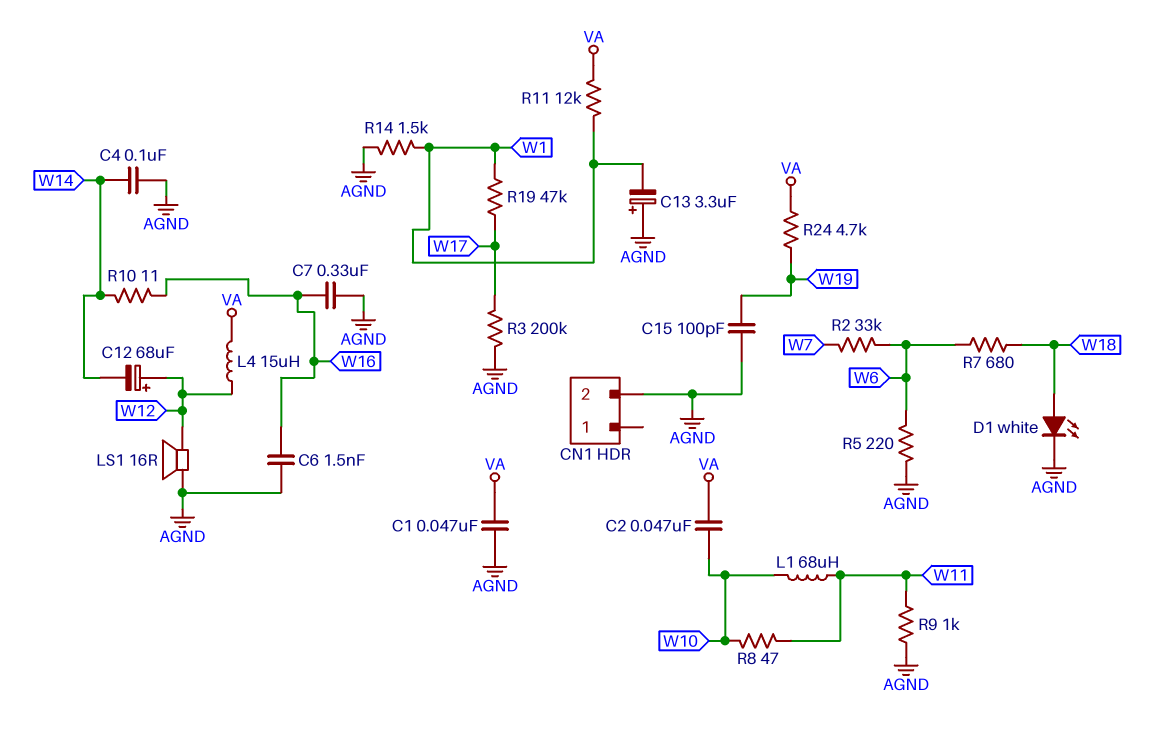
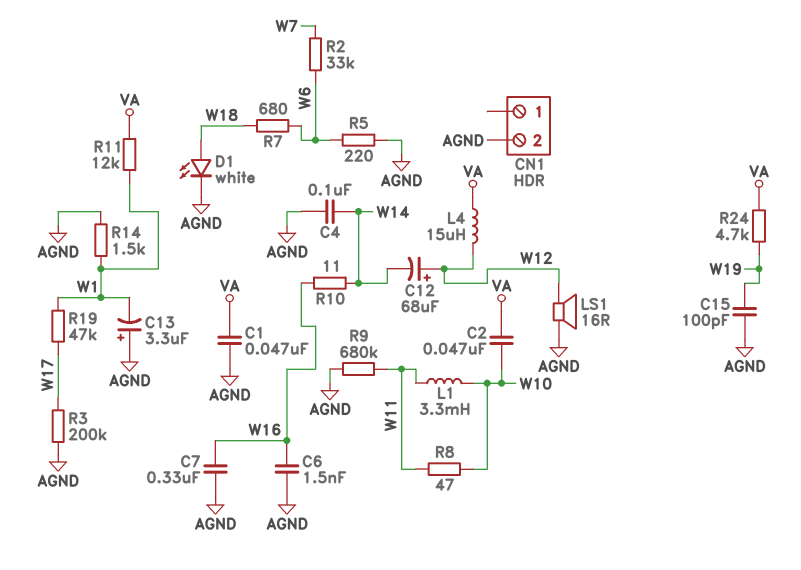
L1: 68uH (W10, W11) -> 3.3mH (W10, W11)
R9: 1k (AGND, W11) -> 680k (AGND, W11)

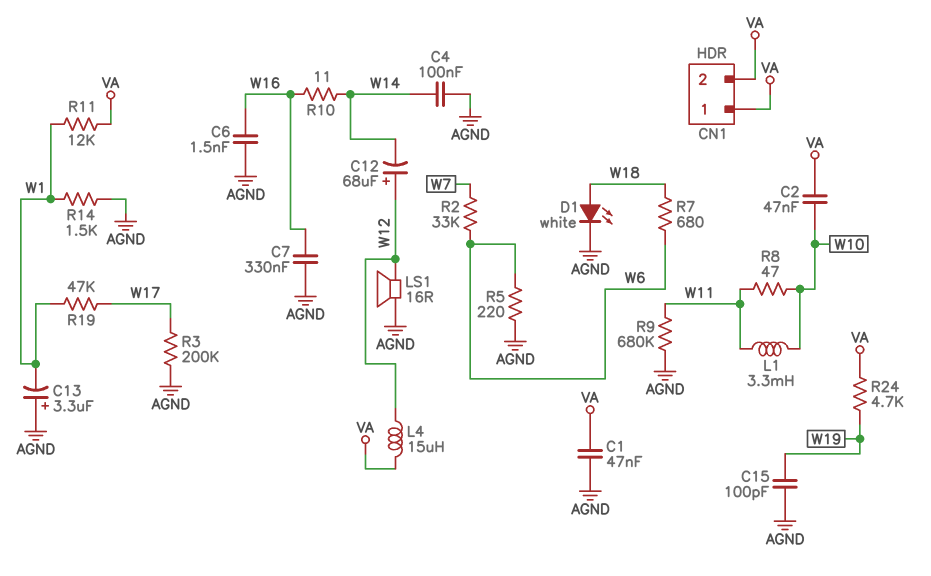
CN1 pin 1: none -> VA
CN1 pin 2: AGND -> VA

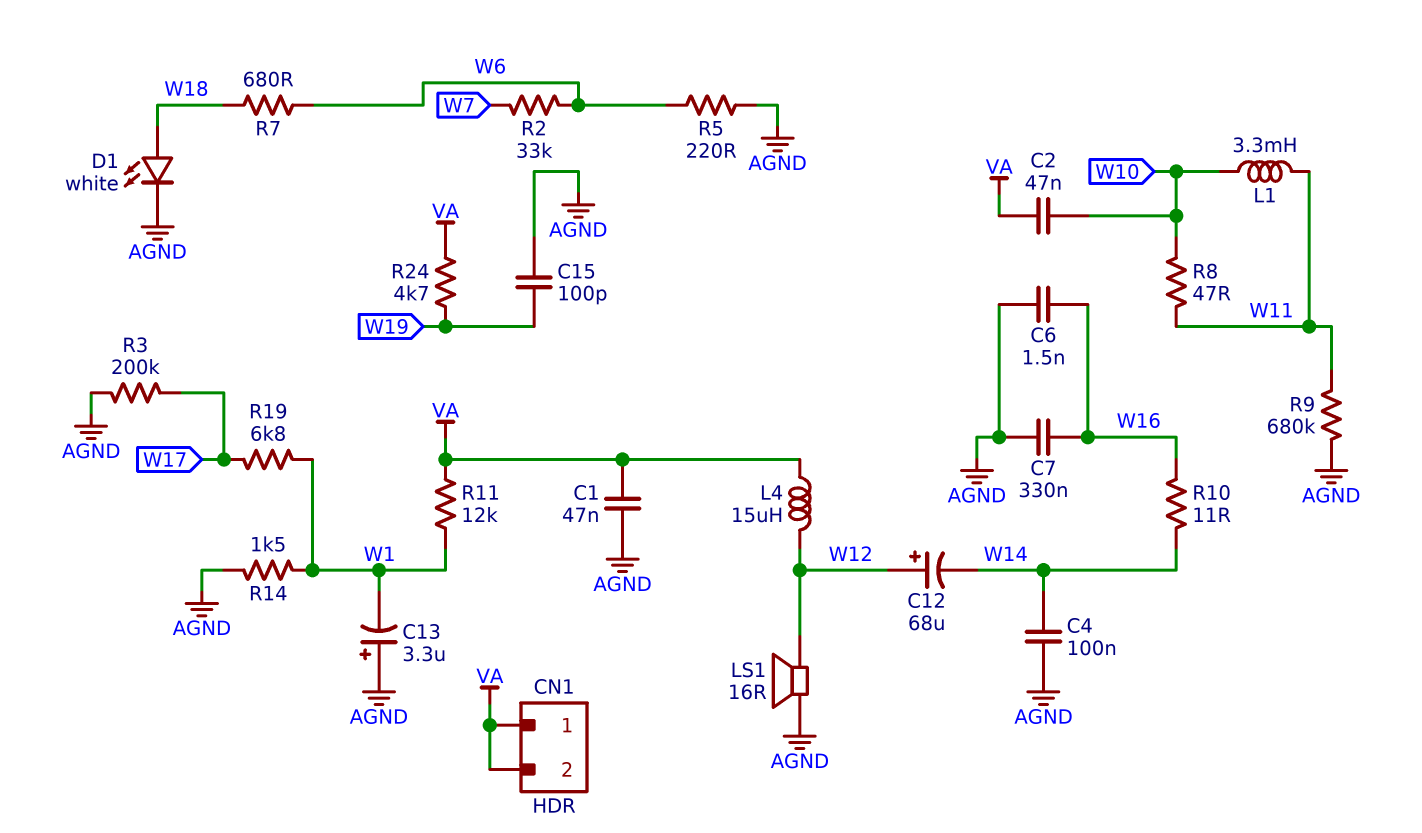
R19: 47k (W1, W17) -> 6.8k (W1, W17)

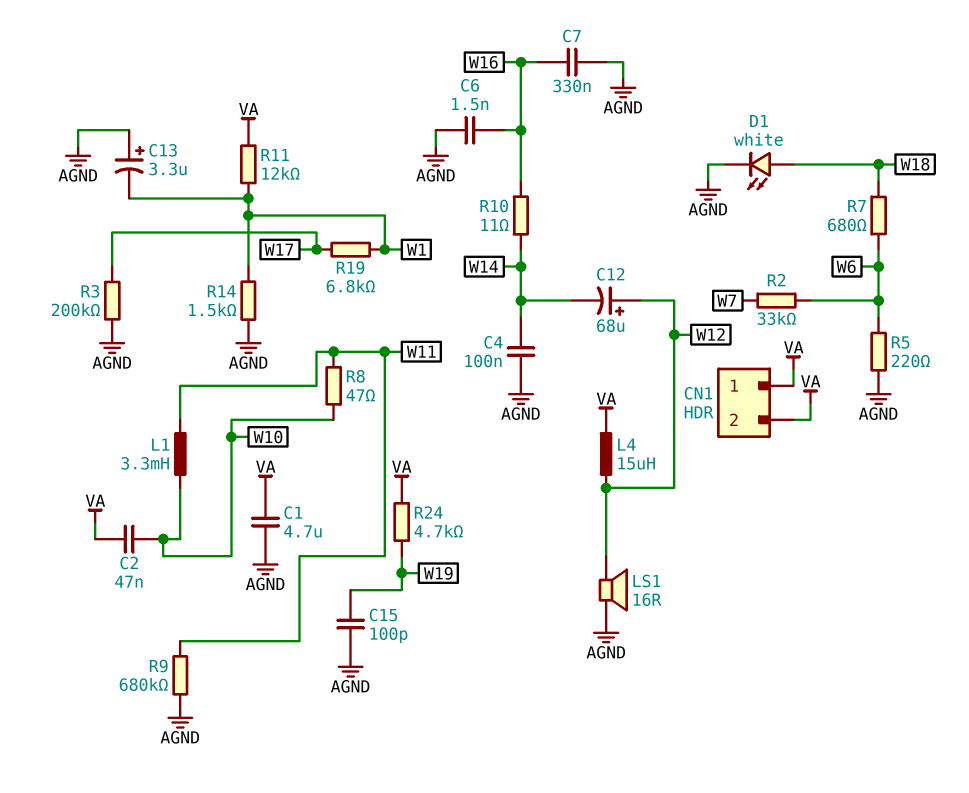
C1: 47nF (AGND, VA) -> 4.7uF (AGND, VA)

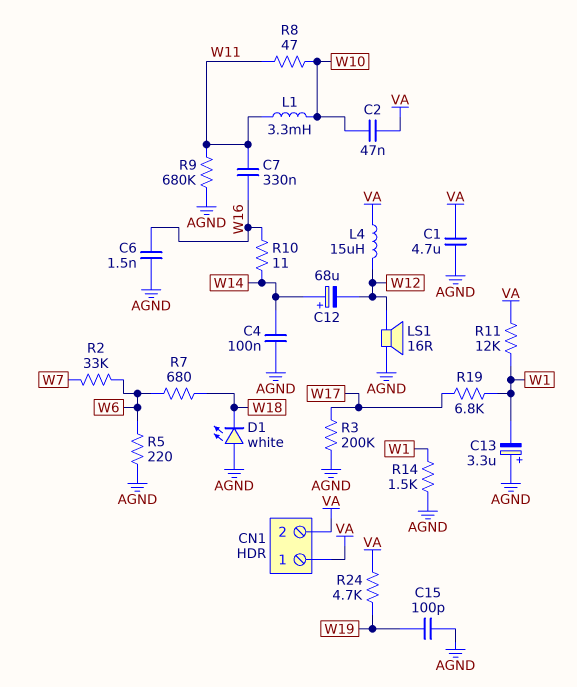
C7: 330nF (AGND, W16) -> 330nF (W11, W16)
C12: 68uF (plus W12, minus W14) -> 68uF (plus W14, minus W12)
D1: LED white (A W18, K AGND) -> LED white (A AGND, K W18)

